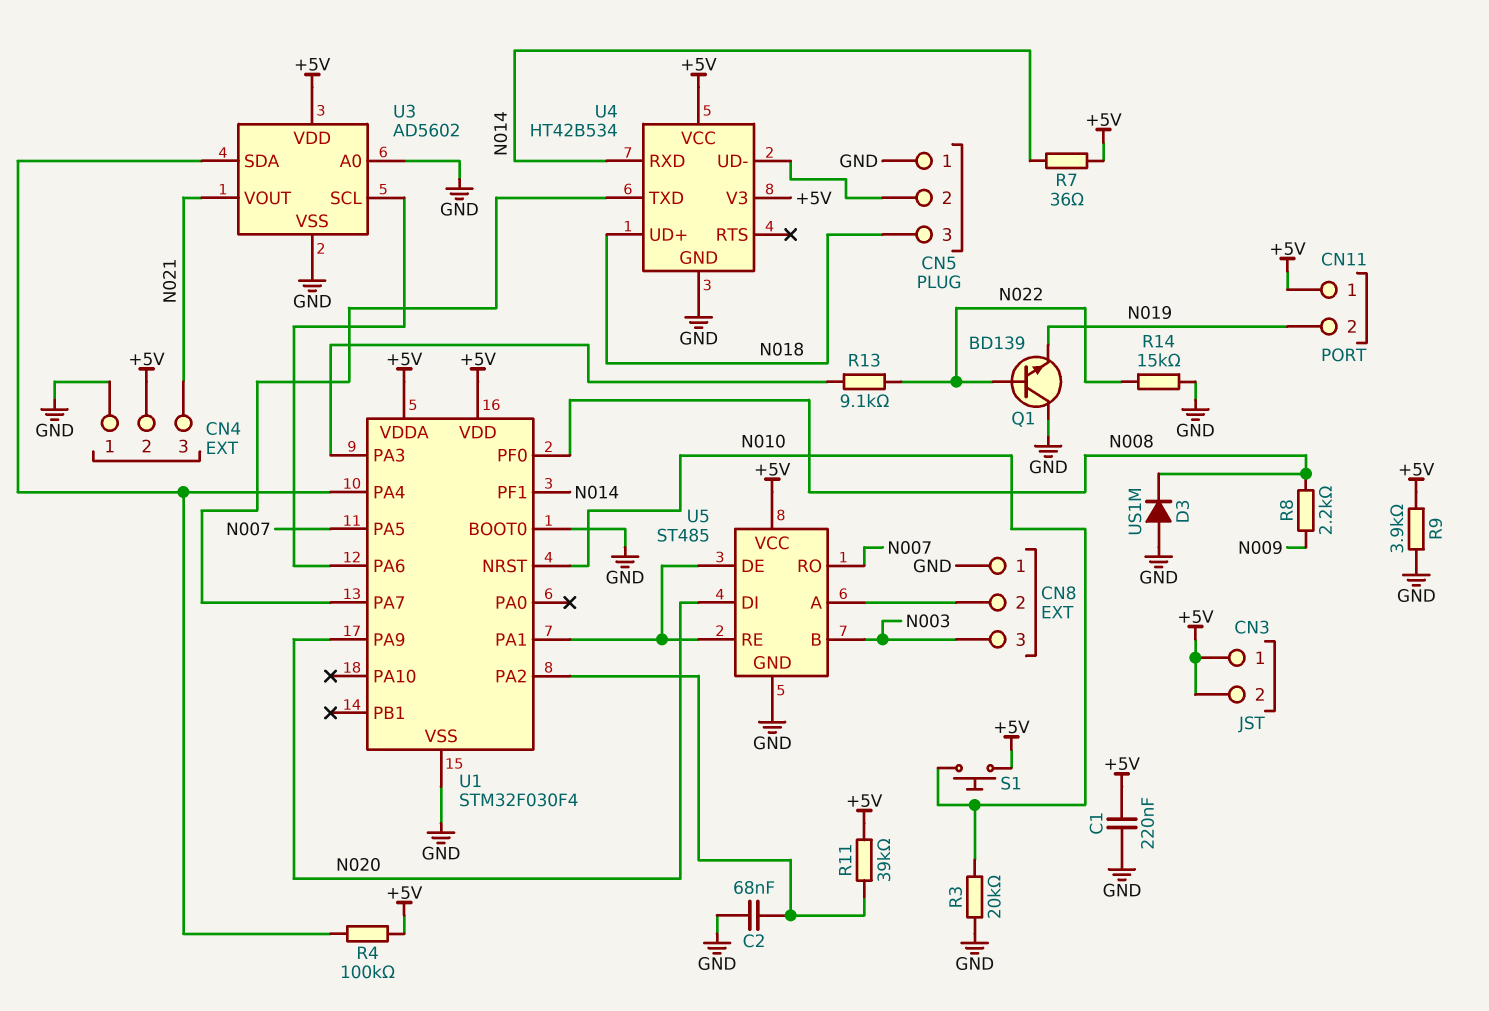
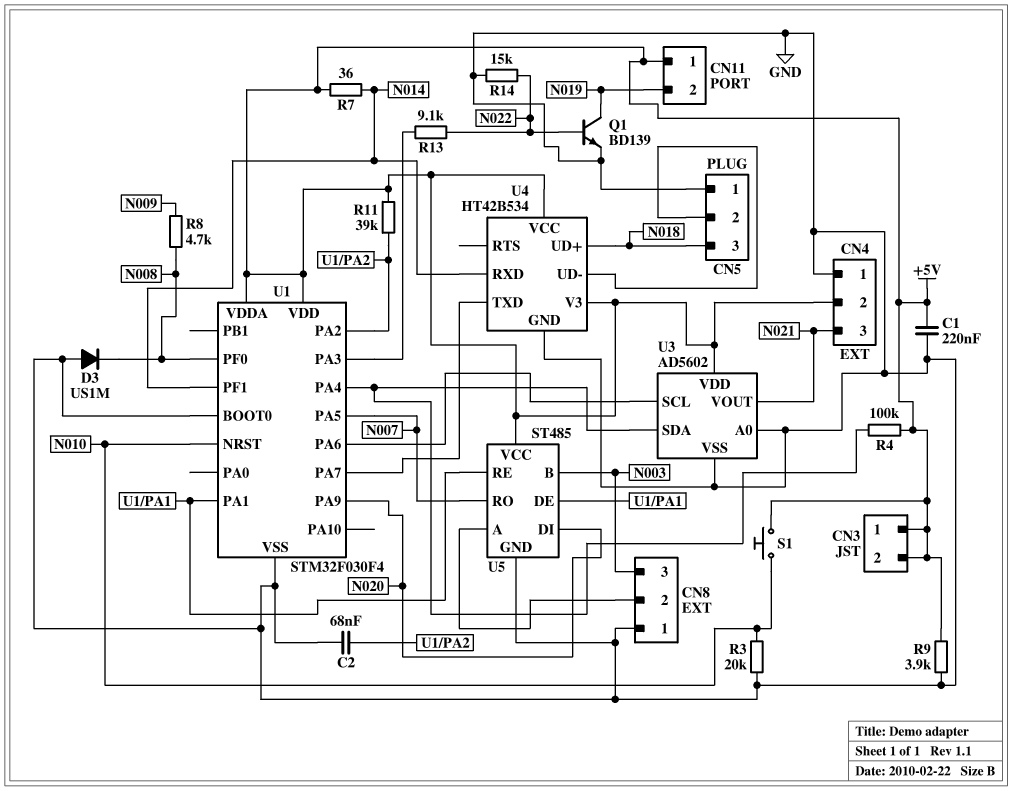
Q1: NPN BD139 (B N022, C GND, E N019) -> NPN BD139 (B N022, C N019, E GND)
R8: 2.2k (N008, N009) -> 4.7k (N008, N009)

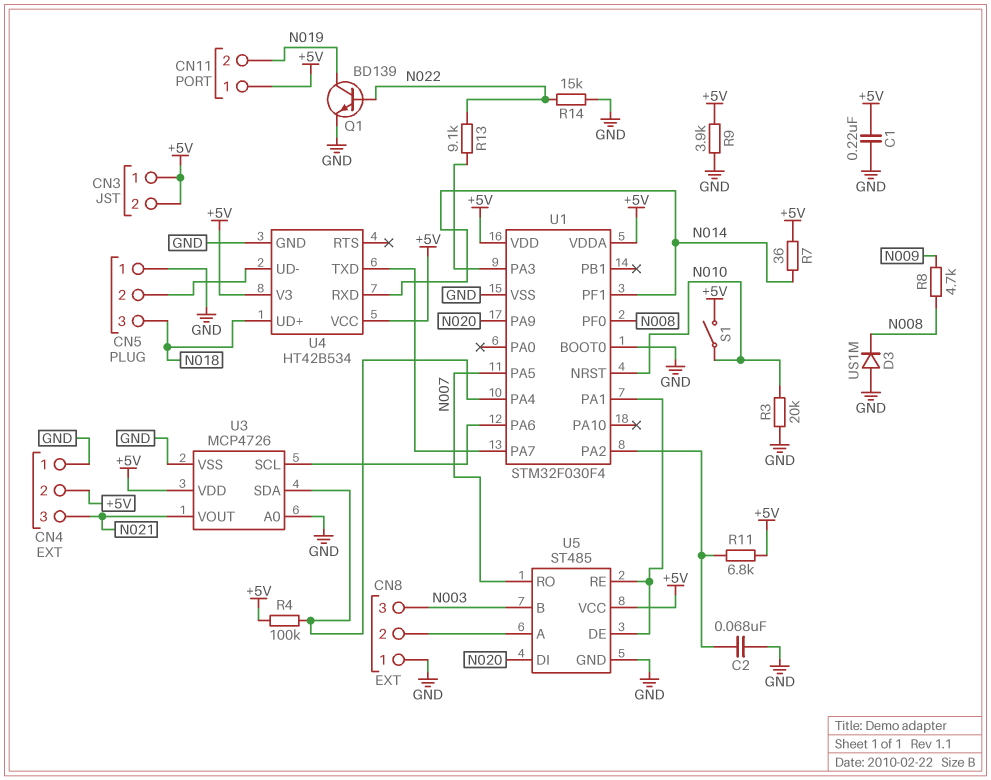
R11: 39k (+5V, U1/PA2) -> 6.8k (+5V, U1/PA2)
S1: button (+5V, N010) -> switch (+5V, N010)
U3: AD5602 -> MCP4726

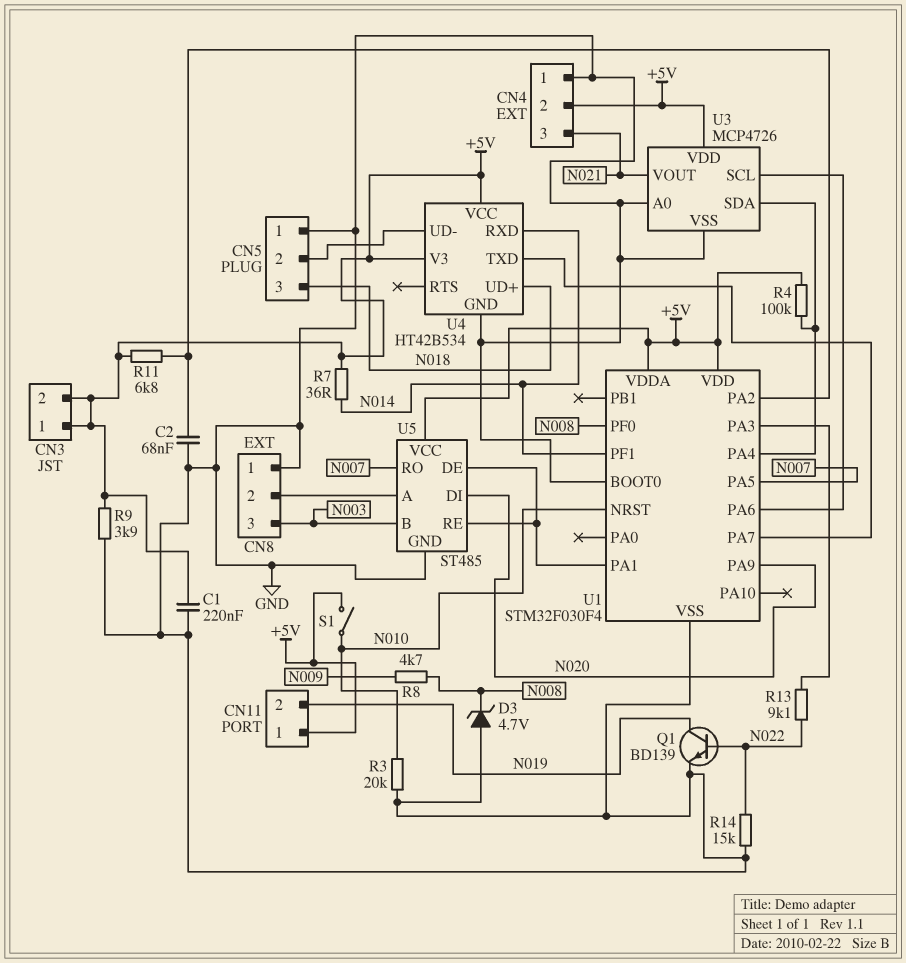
D3: diode US1M (A GND, K N008) -> zener 4.7V (A GND, K N008)

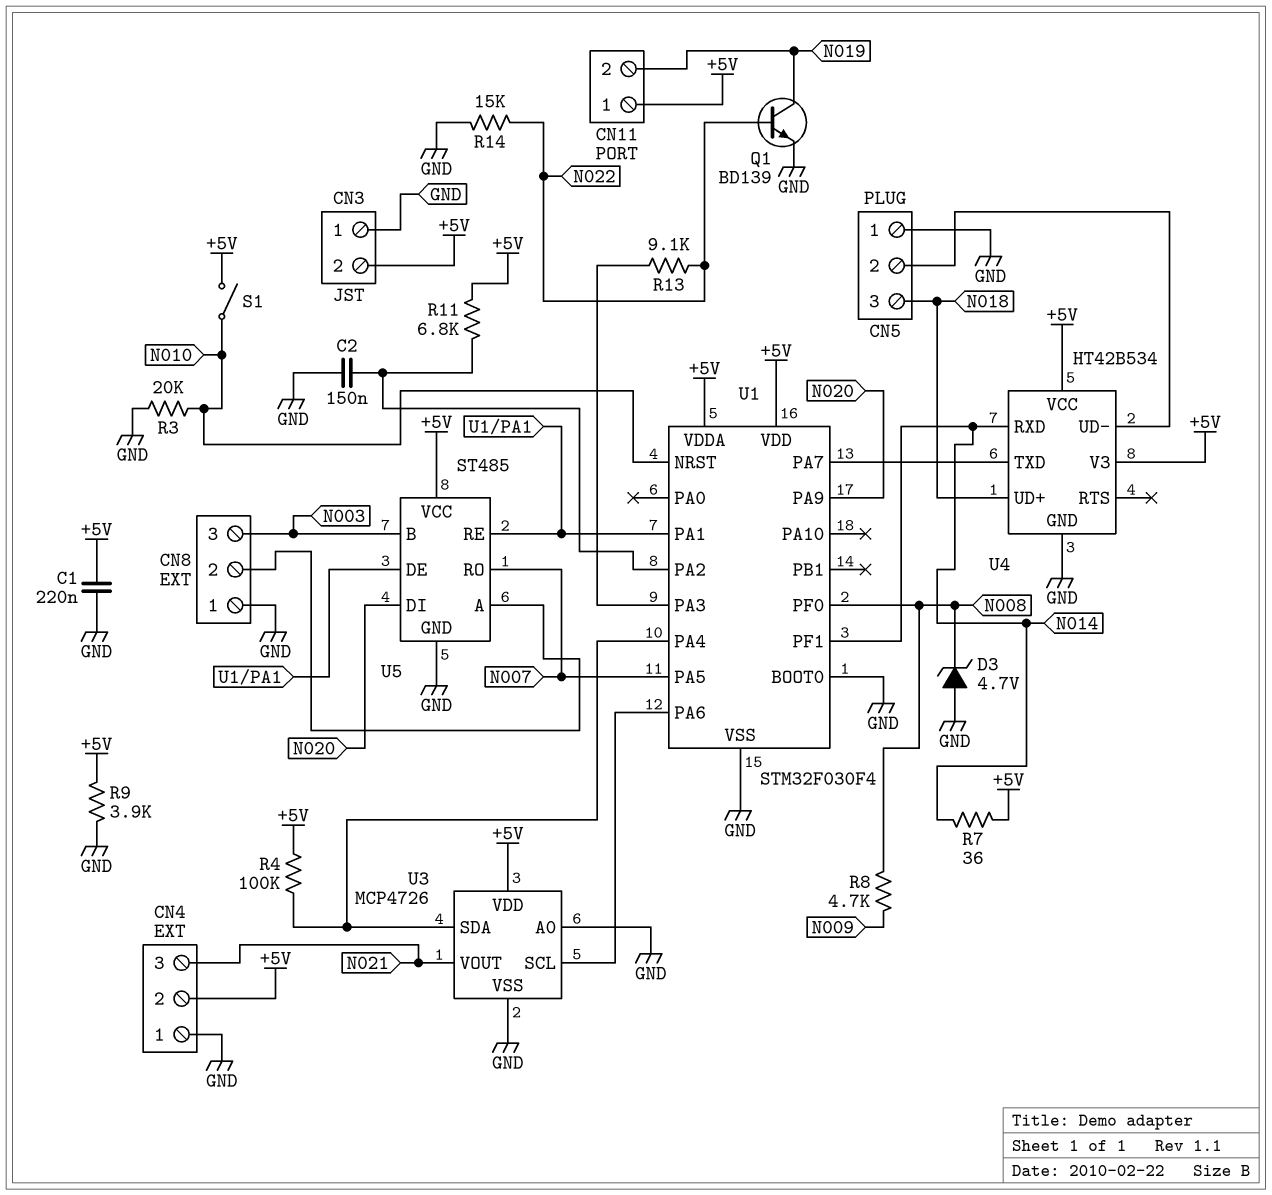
C2: 68nF (GND, U1/PA2) -> 150nF (GND, U1/PA2)
CN3 pin 1: +5V -> GND

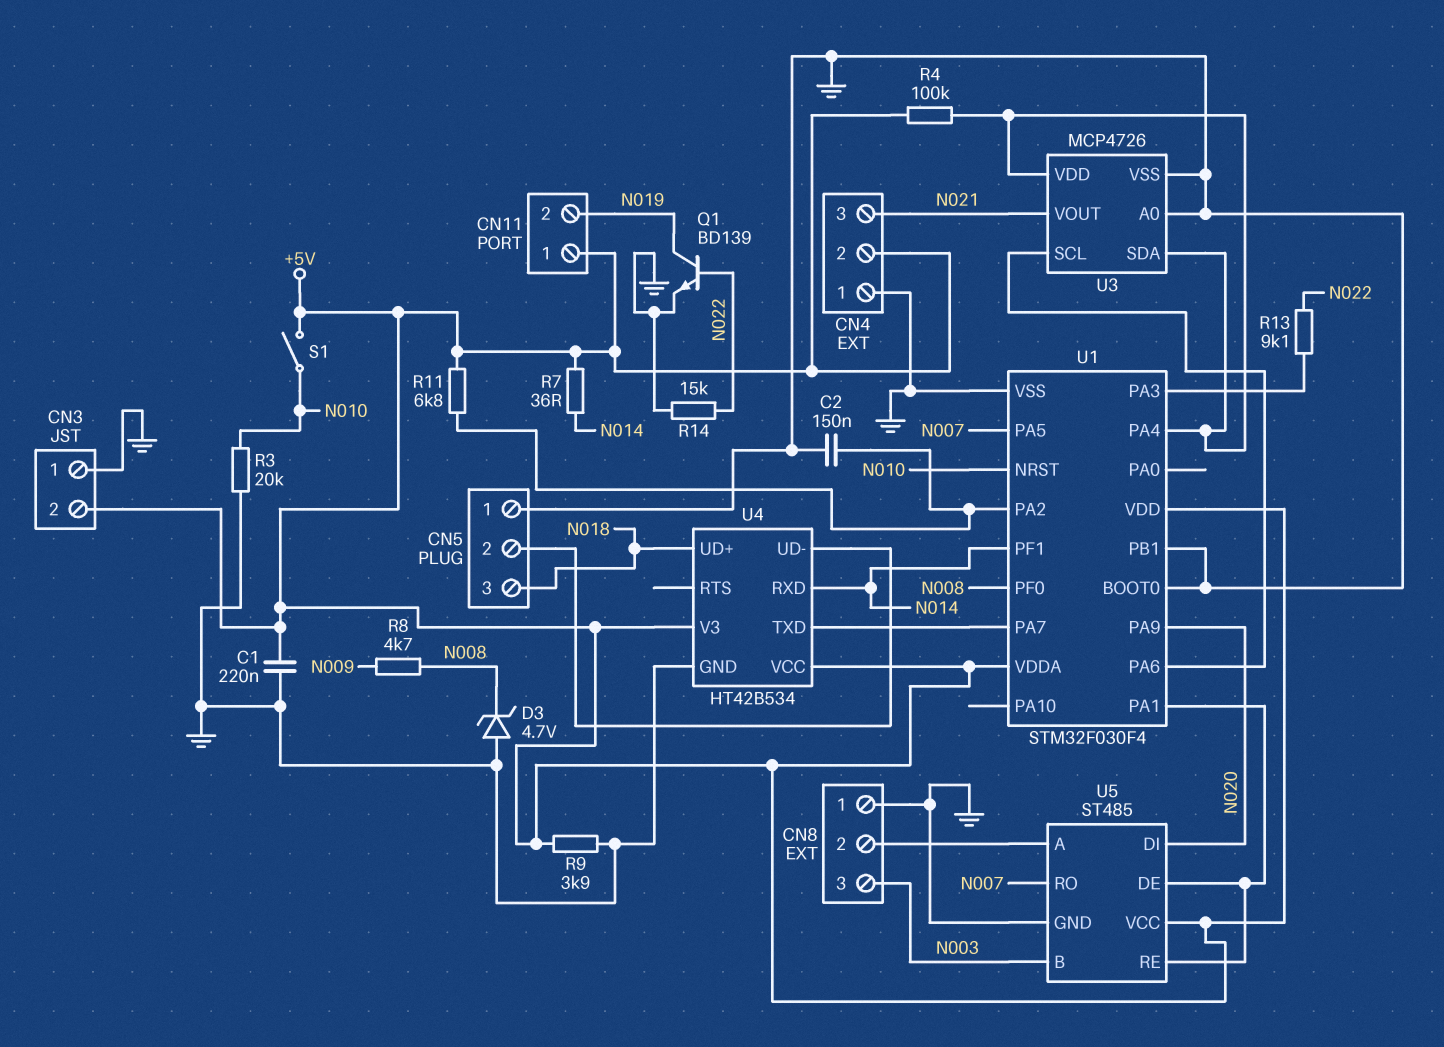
U1 pin PB1: none -> GND
U3 pin VDD: +5V -> U1/PA4

